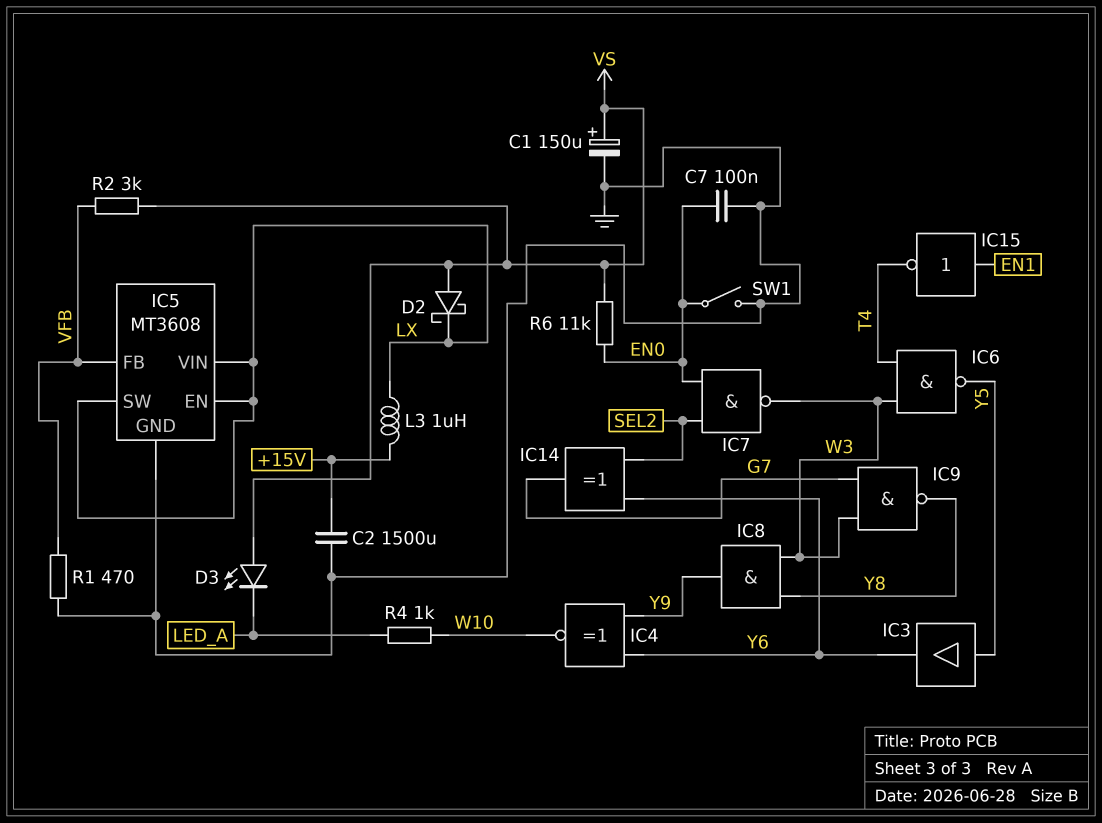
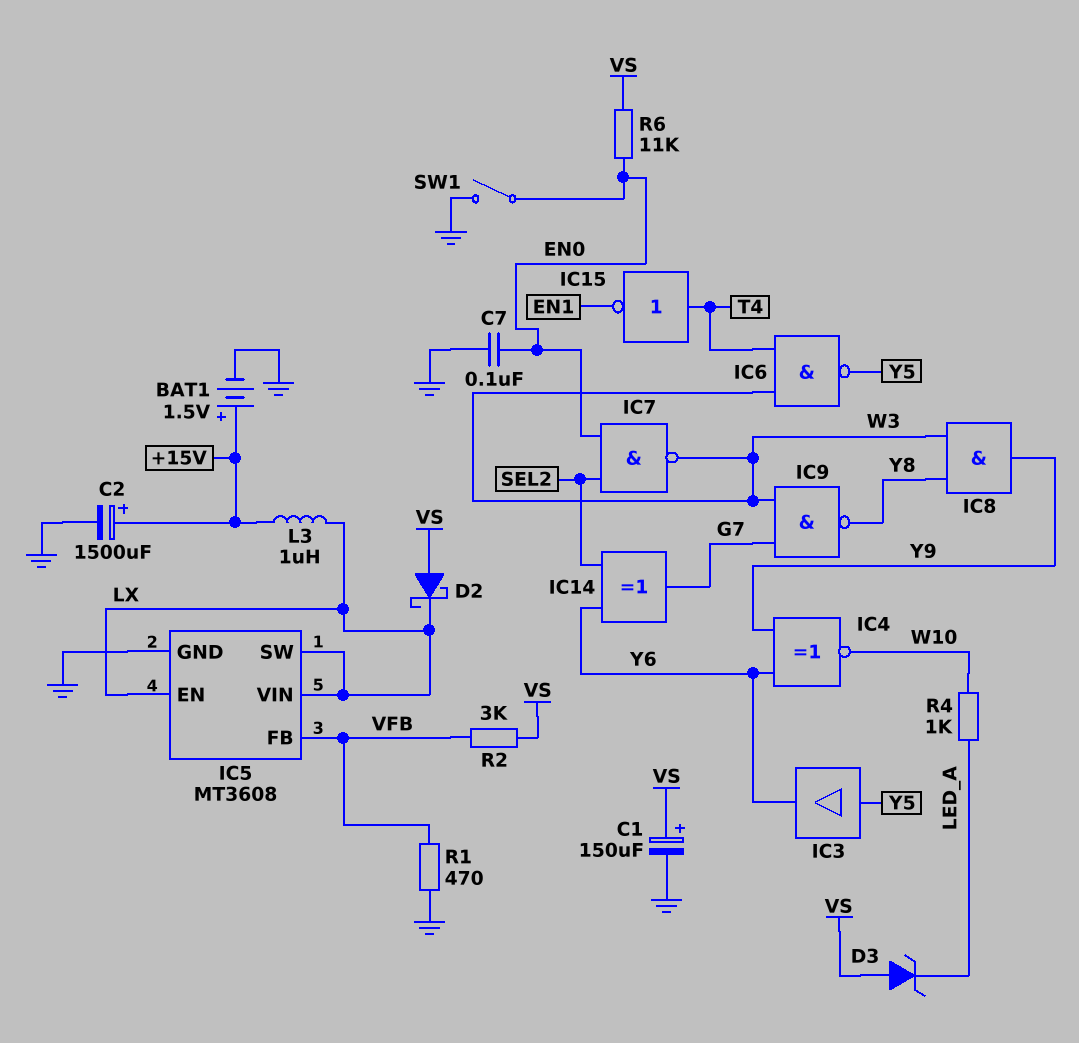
BAT1: none -> 1.5V (plus +15V, minus GND)
C2: 1500uF (+15V, GND) -> 1500uF (plus +15V, minus GND)
D3: LED (A VS, K LED_A) -> zener (A VS, K LED_A)
IC15: NOT (in EN1, out T4) -> NOT (in T4, out EN1)

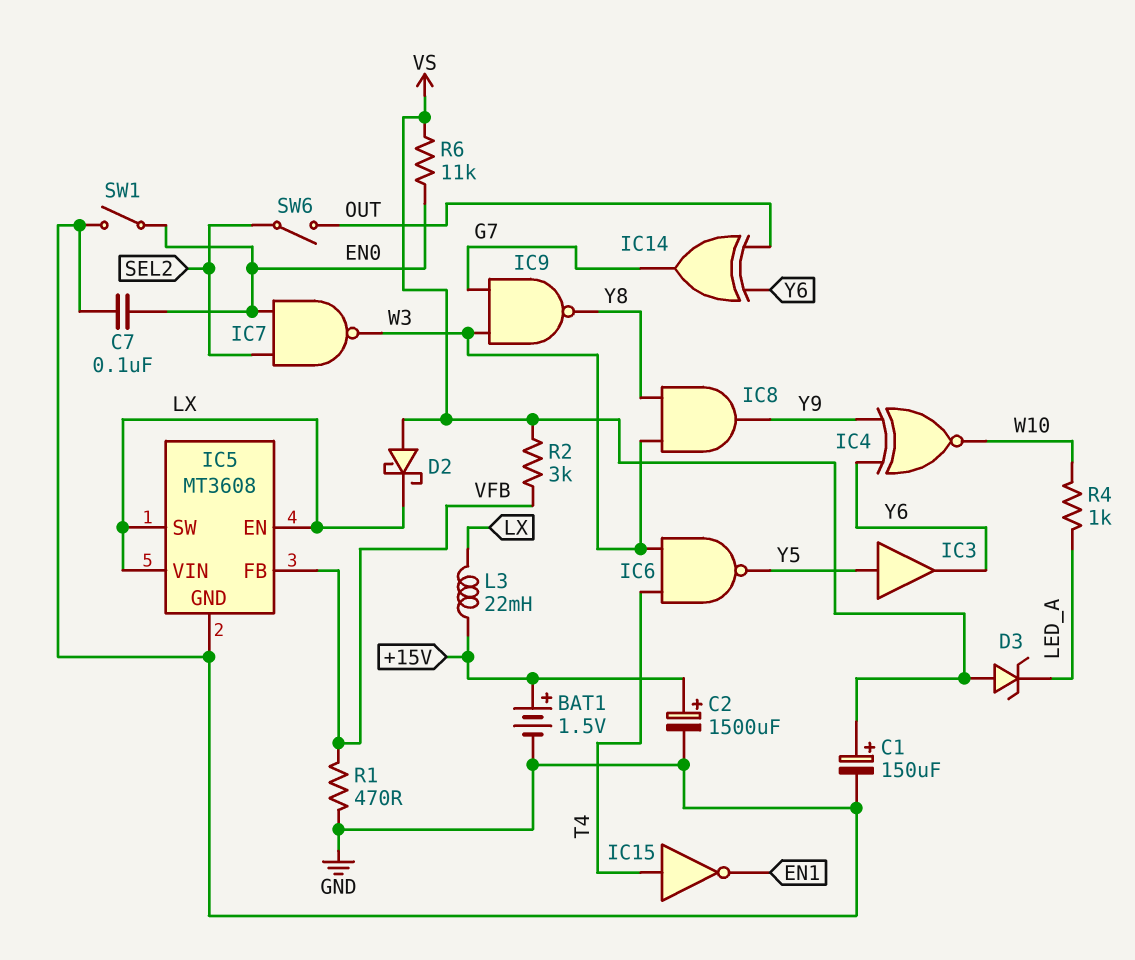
IC14: XOR (in SEL2, in Y6, out G7) -> XOR (in OUT, in Y6, out G7)
L3: 1uH (+15V, LX) -> 22mH (+15V, LX)
SW6: none -> switch (OUT, SEL2)

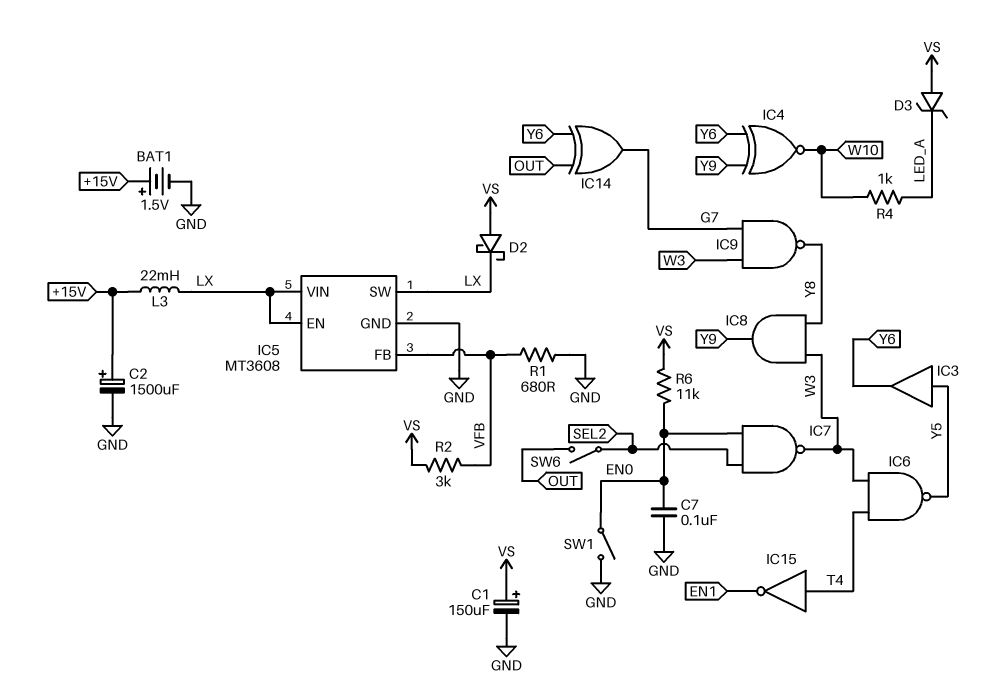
R1: 470 (GND, VFB) -> 680 (GND, VFB)

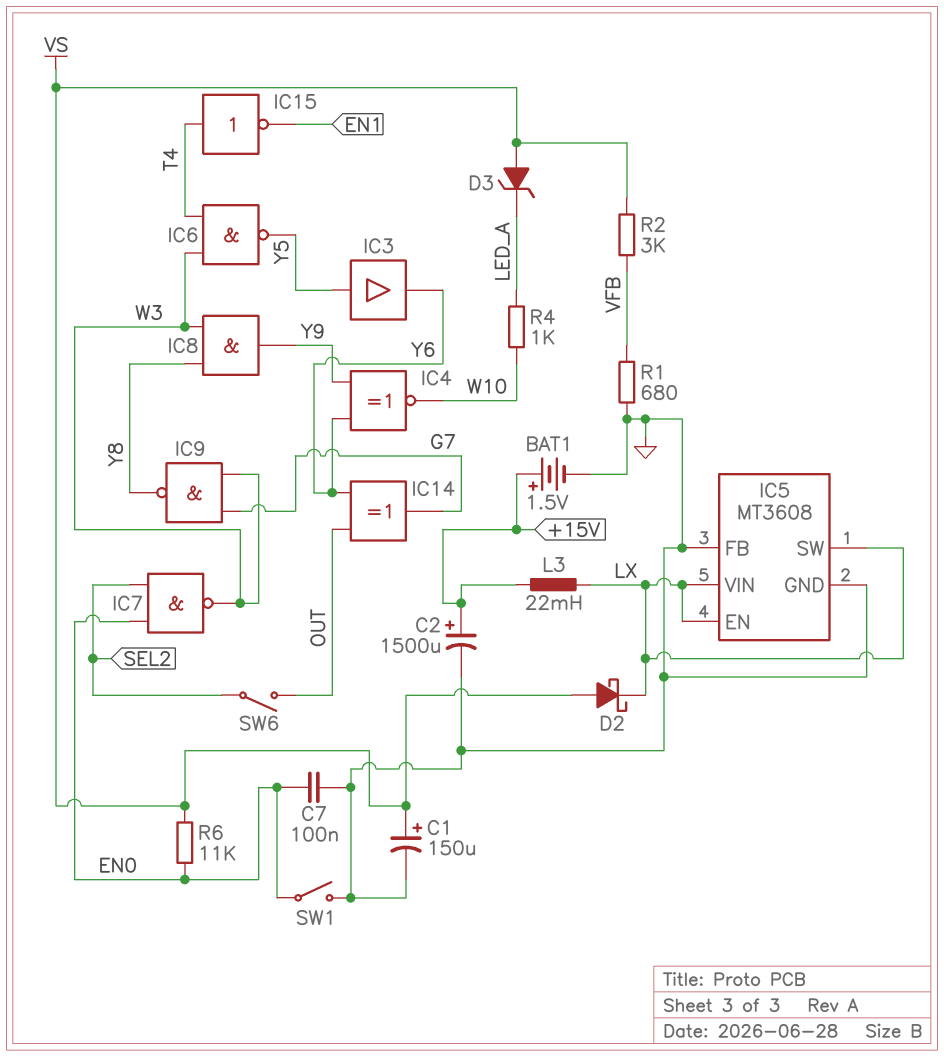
IC5 pin FB: VFB -> GND

